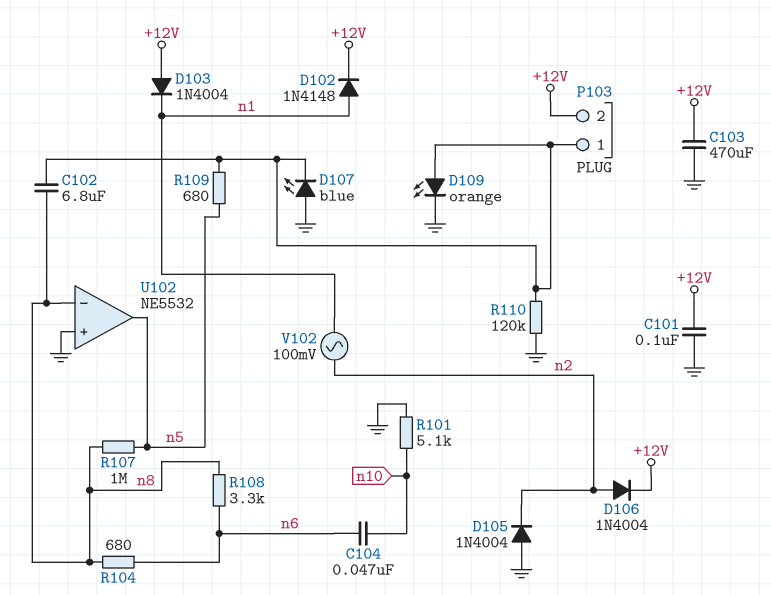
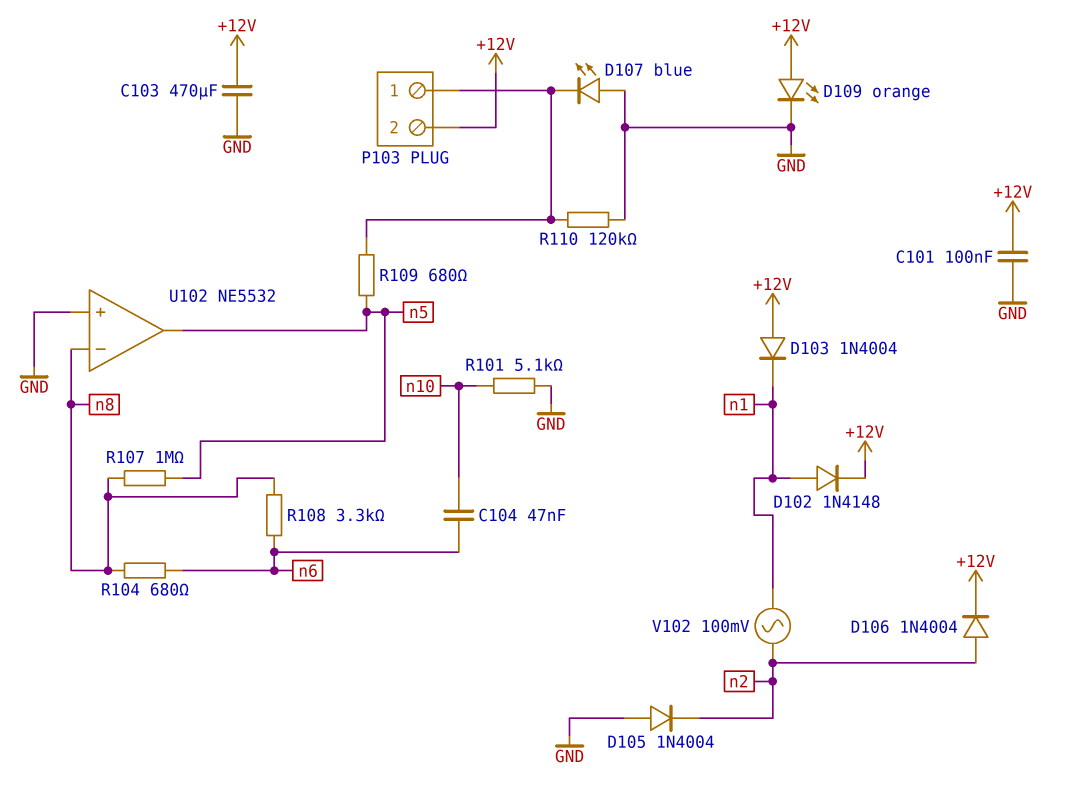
C102: 6.8uF (P103/1, n8) -> none
D109: LED orange (A P103/1, K GND) -> LED orange (A +12V, K GND)

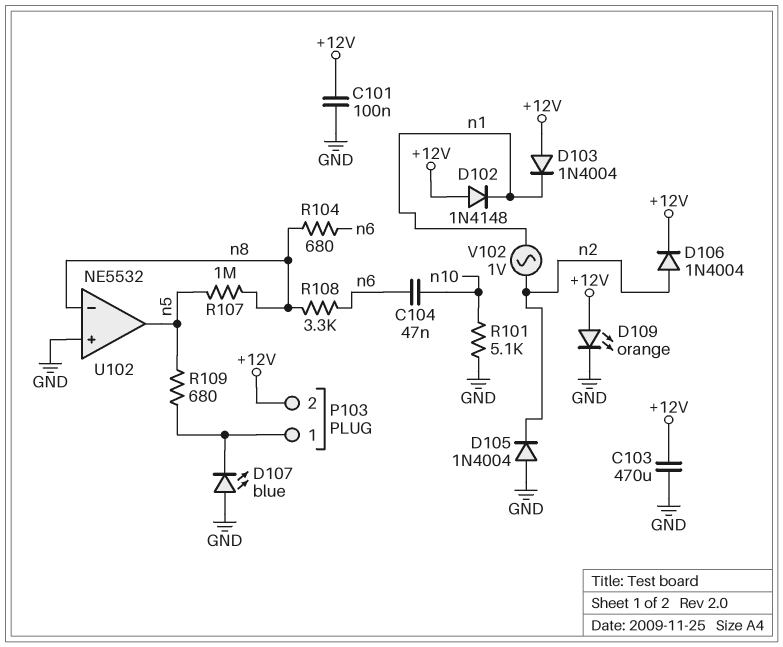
D102: diode 1N4148 (A n1, K +12V) -> diode 1N4148 (A +12V, K n1)
R110: 120k (GND, P103/1) -> none
V102: AC 100mV (n1, n2) -> AC 1V (n1, n2)

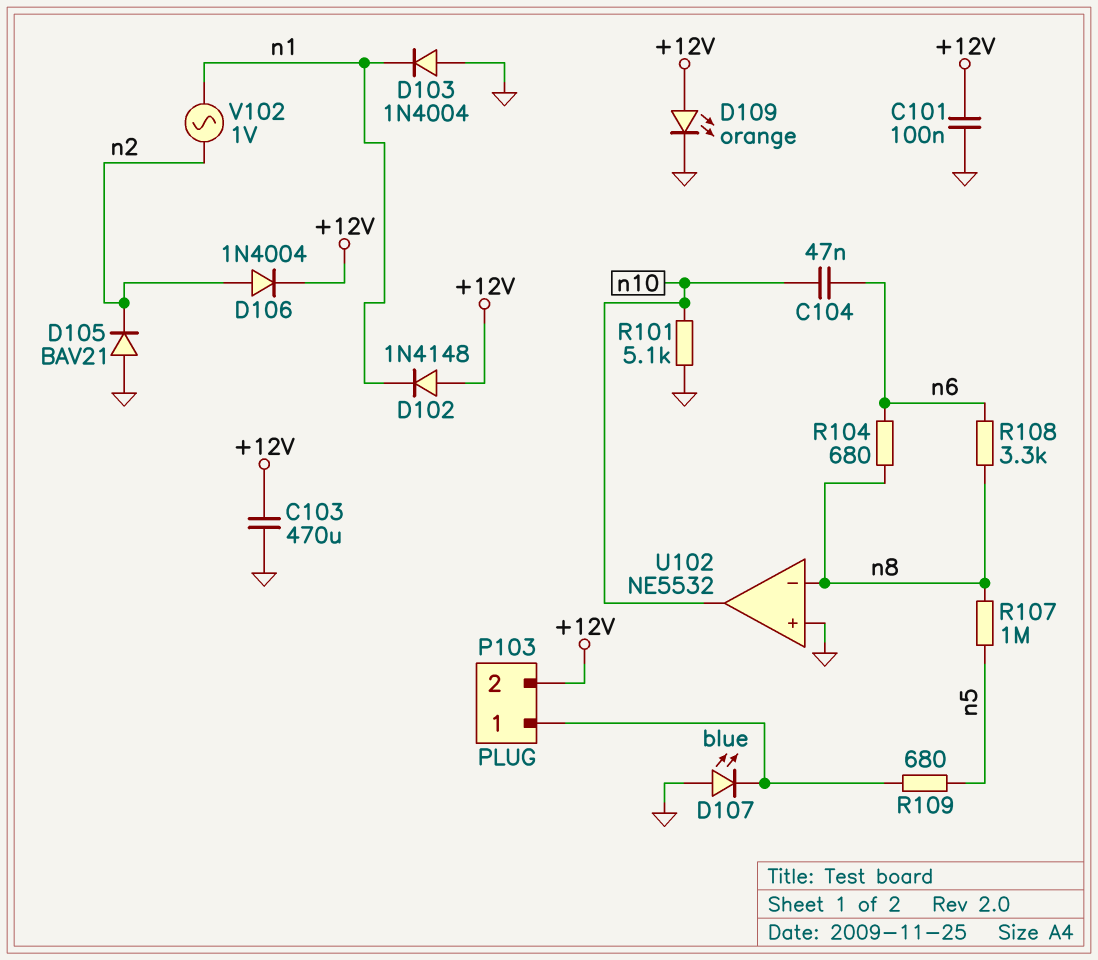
D103: diode 1N4004 (A +12V, K n1) -> diode 1N4004 (A GND, K n1)
D105: diode 1N4004 (A GND, K n2) -> diode BAV21 (A GND, K n2)
U102 pin out: n5 -> n10

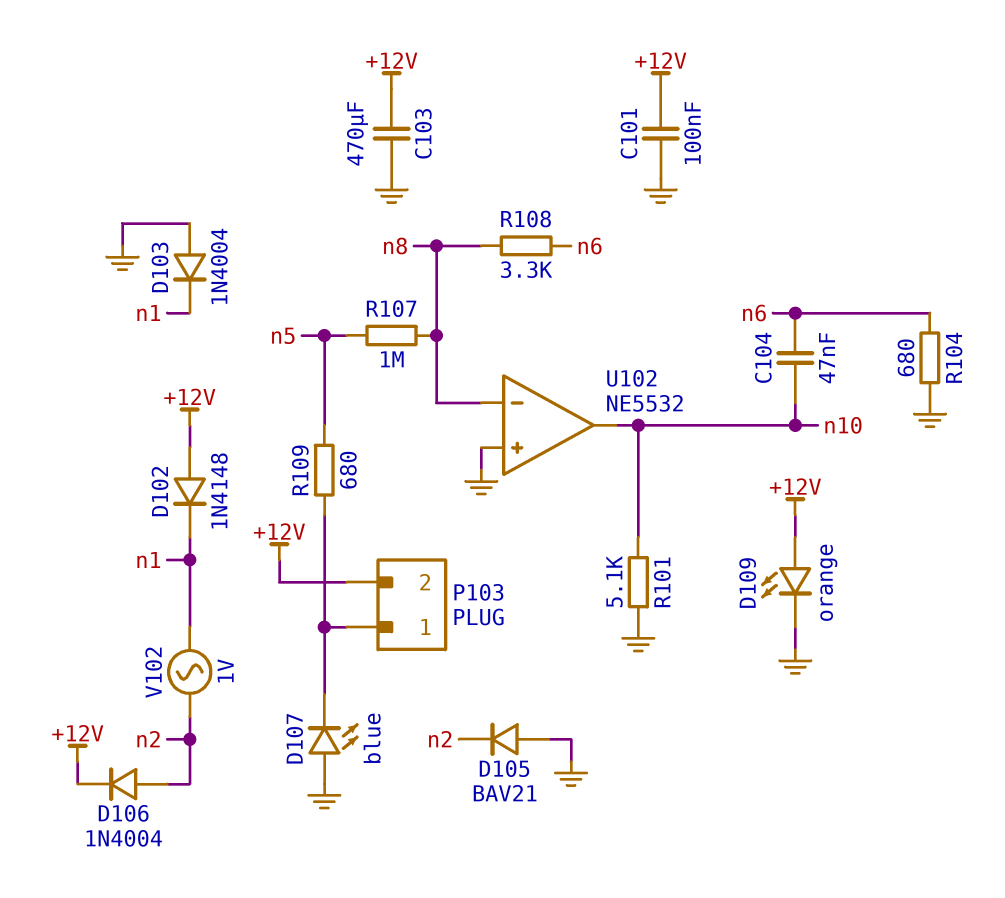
R104: 680 (n6, n8) -> 680 (GND, n6)

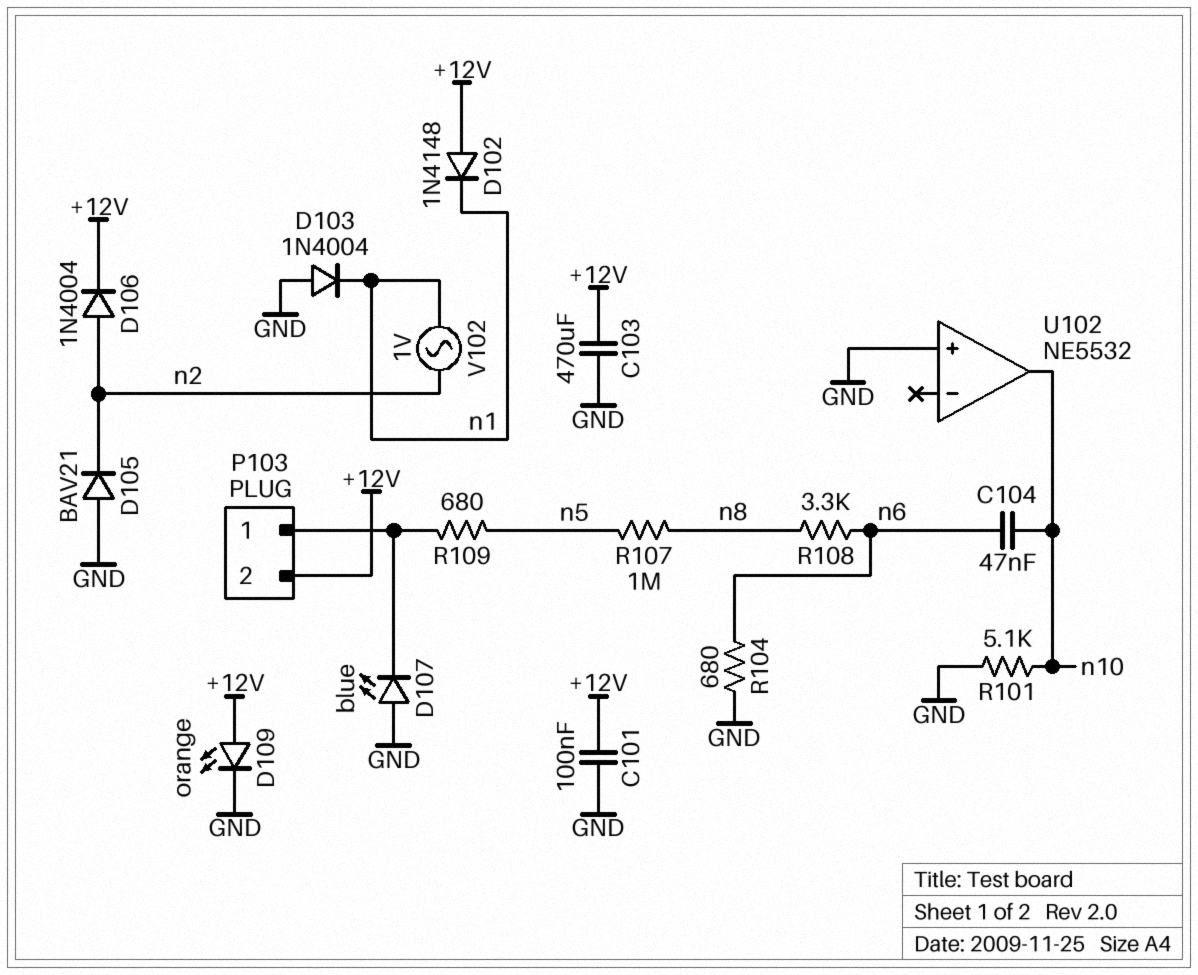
U102 pin in-: n8 -> none

